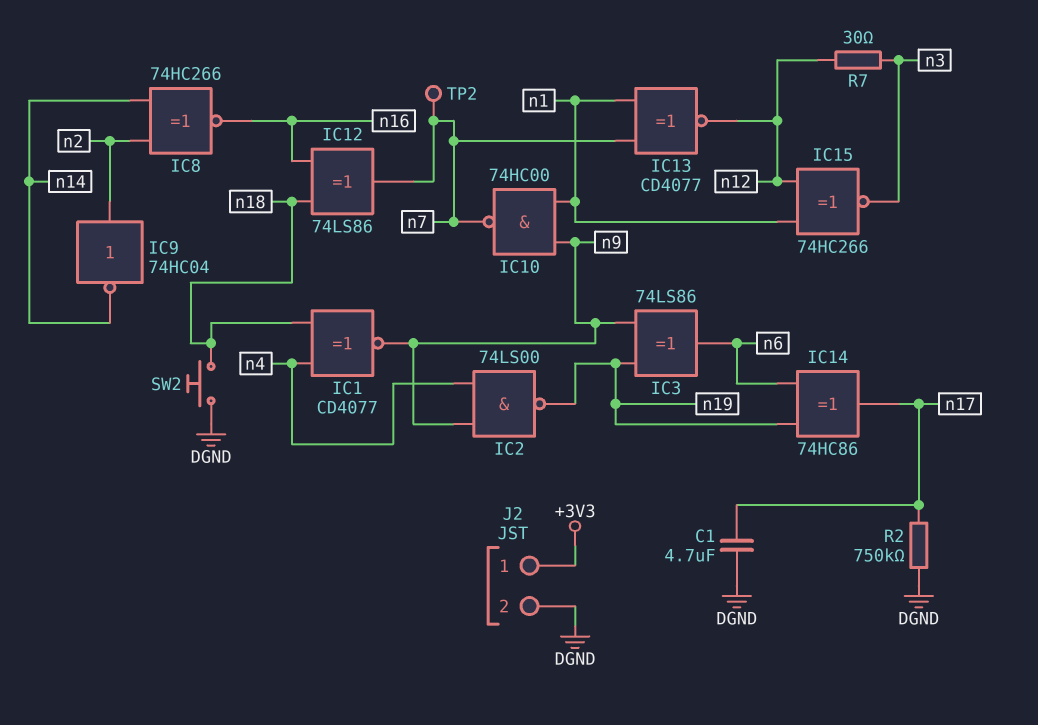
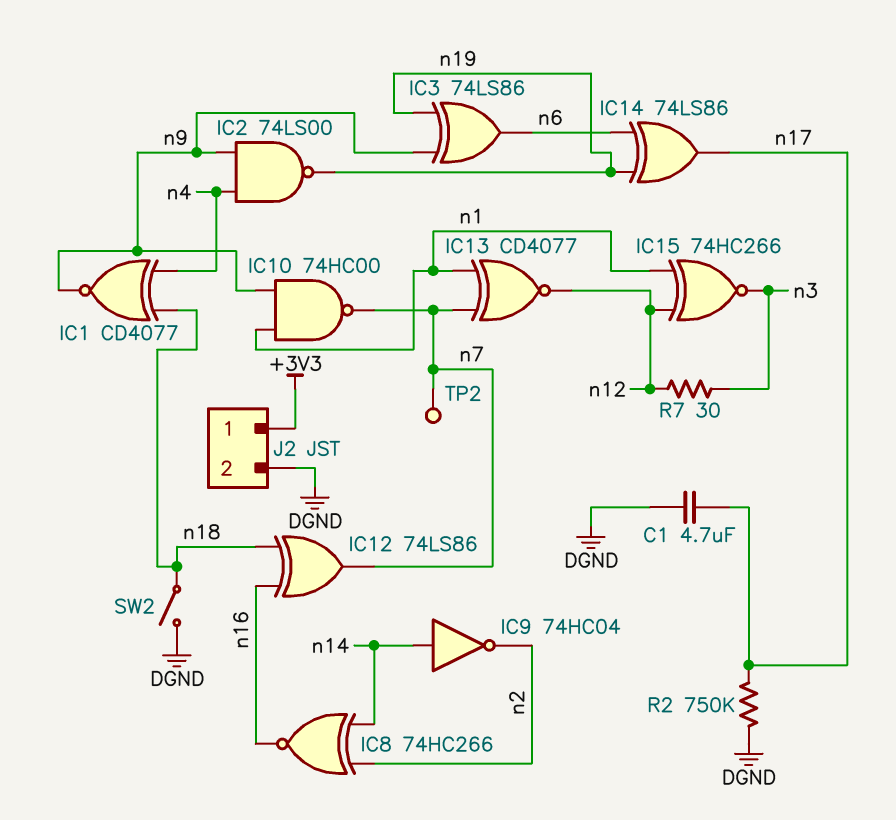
IC9: NOT 74HC04 (in n2, out n14) -> NOT 74HC04 (in n14, out n2)
IC14: XOR 74HC86 (in n6, in n19, out n17) -> XOR 74LS86 (in n6, in n19, out n17)
SW2: button (DGND, n18) -> switch (DGND, n18)

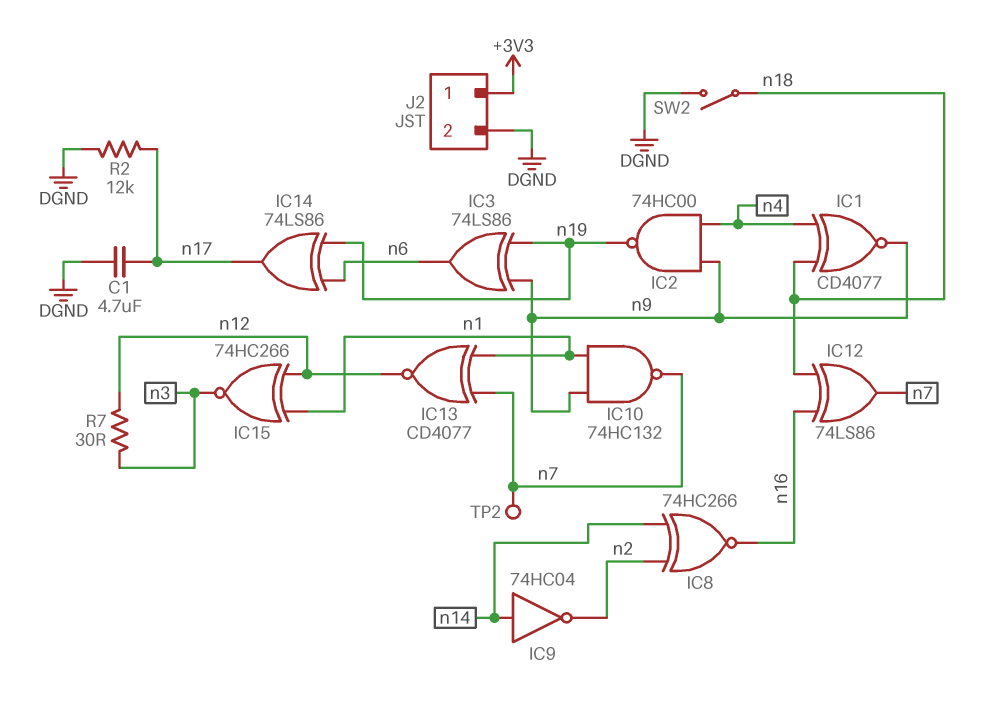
IC2: NAND 74LS00 (in n4, in n9, out n19) -> NAND 74HC00 (in n4, in n9, out n19)
IC10: NAND 74HC00 (in n1, in n9, out n7) -> NAND 74HC132 (in n1, in n9, out n7)
R2: 750k (DGND, n17) -> 12k (DGND, n17)

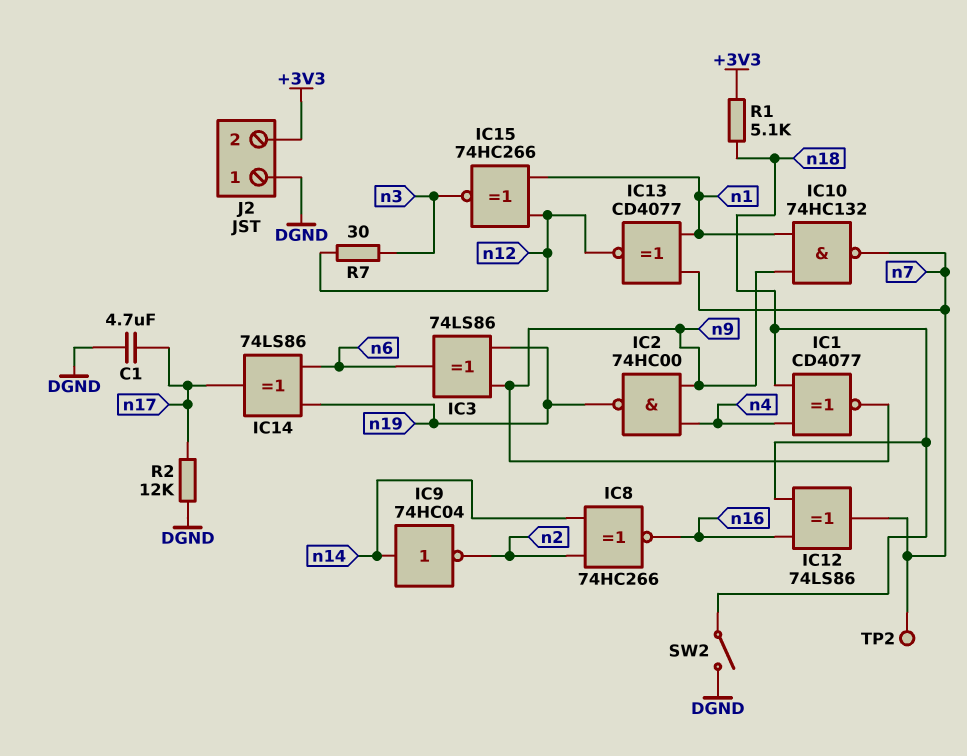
J2 pin 1: +3V3 -> DGND
J2 pin 2: DGND -> +3V3
R1: none -> 5.1k (+3V3, n18)

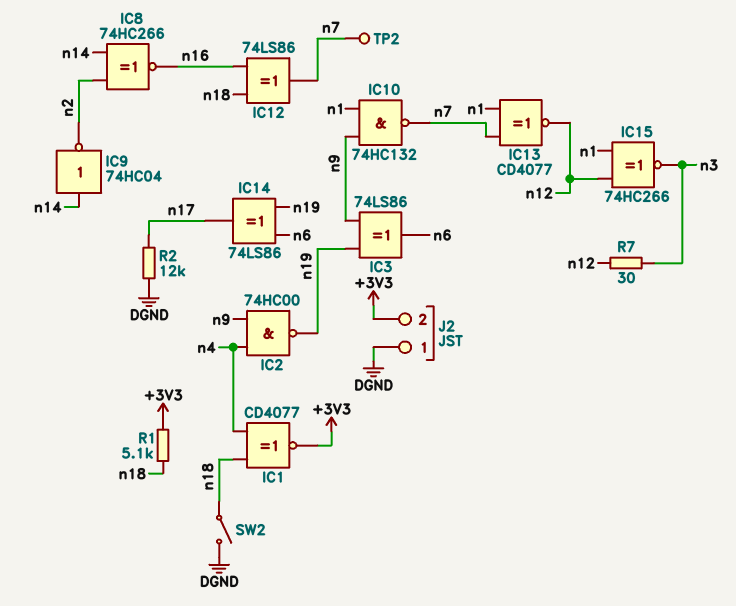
C1: 4.7uF (DGND, n17) -> none
IC1: XNOR CD4077 (in n4, in n18, out n9) -> XNOR CD4077 (in n4, in n18, out +3V3)

